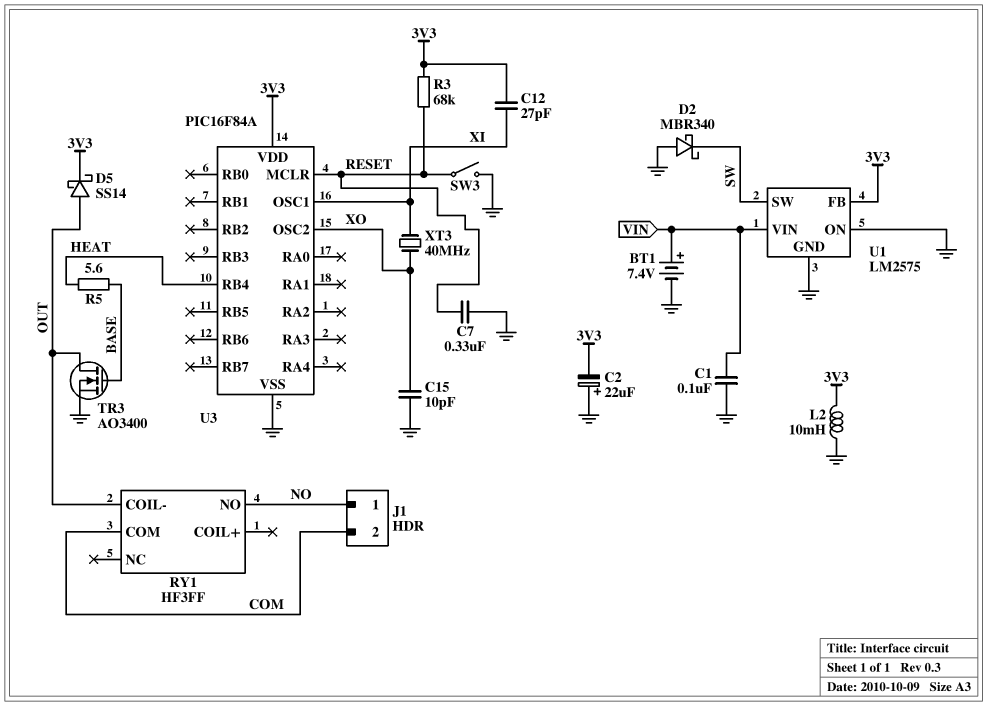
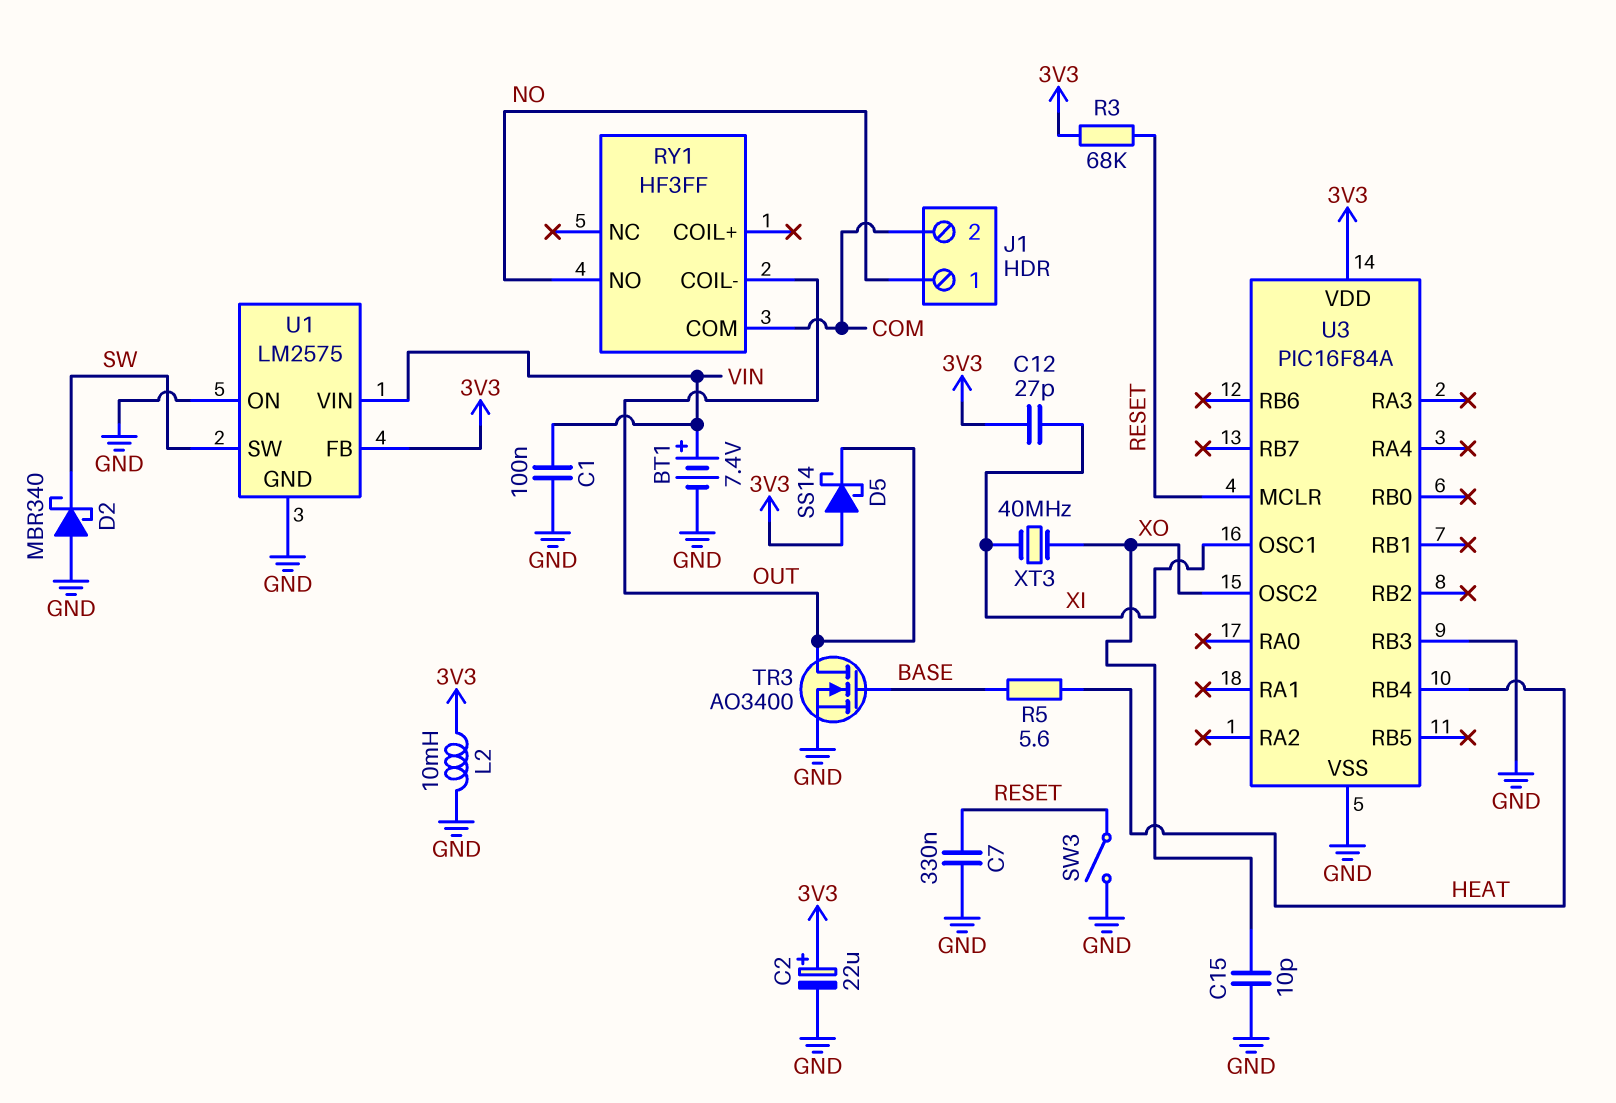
C2: 22uF (plus GND, minus 3V3) -> 22uF (plus 3V3, minus GND)
D5: schottky SS14 (A OUT, K 3V3) -> schottky SS14 (A 3V3, K OUT)
U3 pin RB3: none -> GND

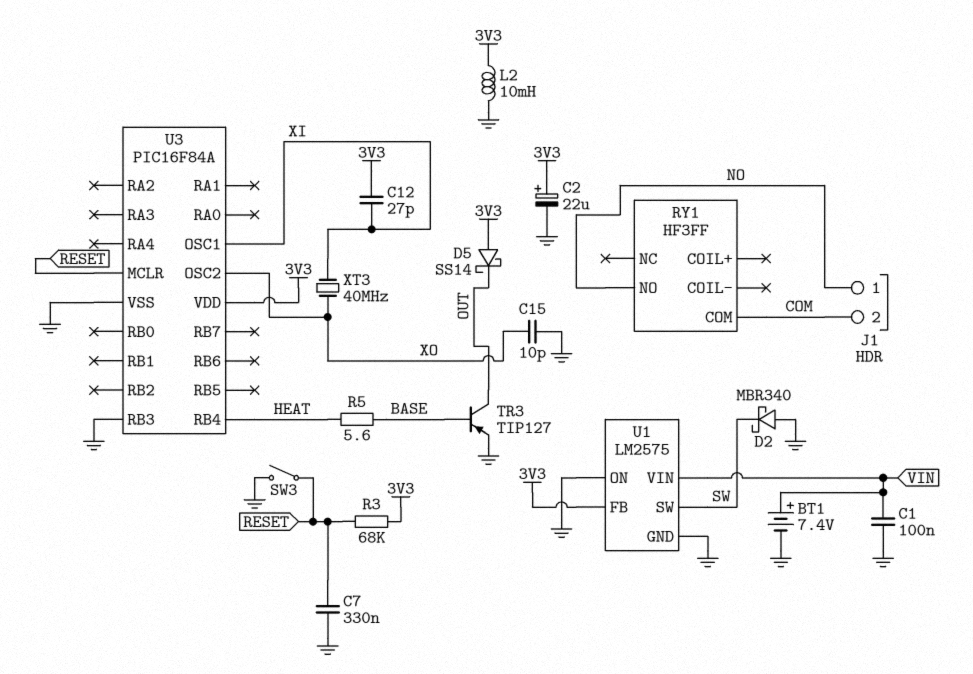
RY1 pin COIL-: OUT -> none
TR3: NMOS AO3400 (G BASE, D OUT, S GND) -> PNP TIP127 (B BASE, C OUT, E GND)

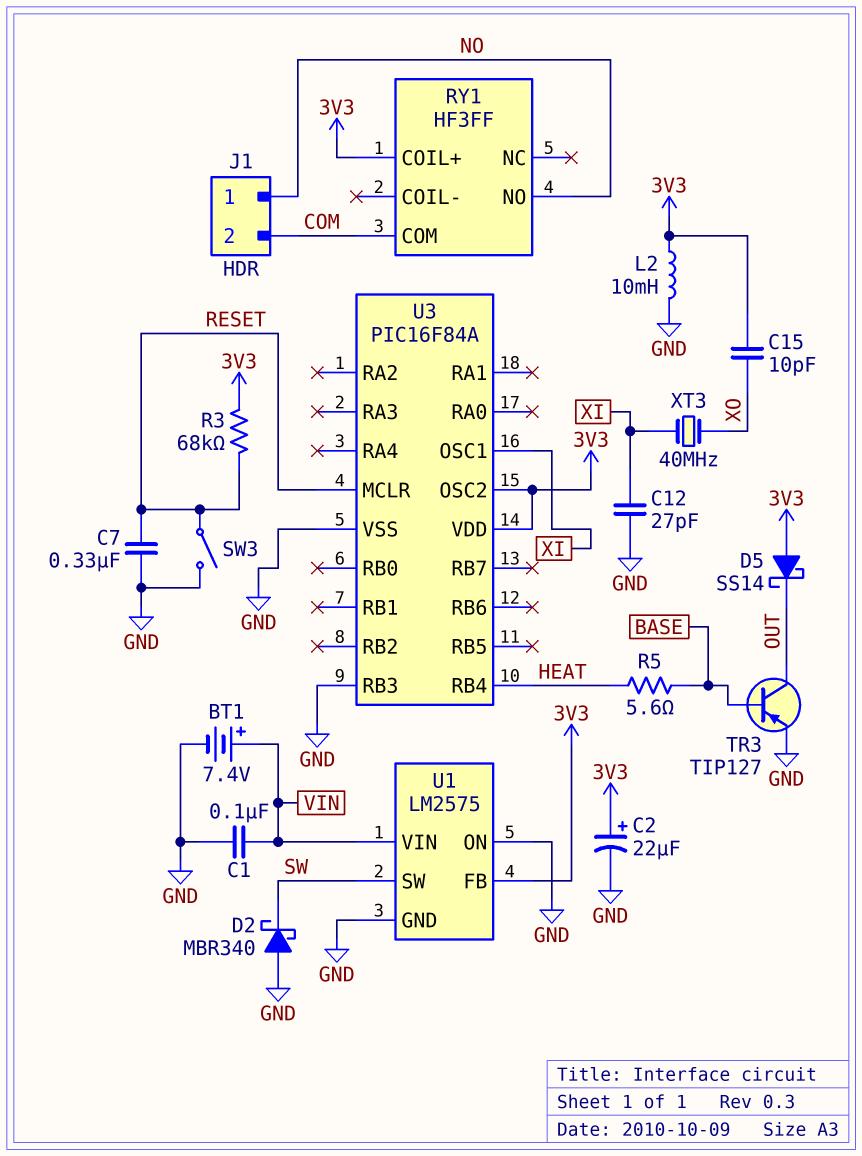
C12: 27pF (3V3, XI) -> 27pF (GND, XI)
C15: 10pF (GND, XO) -> 10pF (3V3, XO)
RY1 pin COIL+: none -> 3V3
U3 pin OSC2: XO -> 3V3

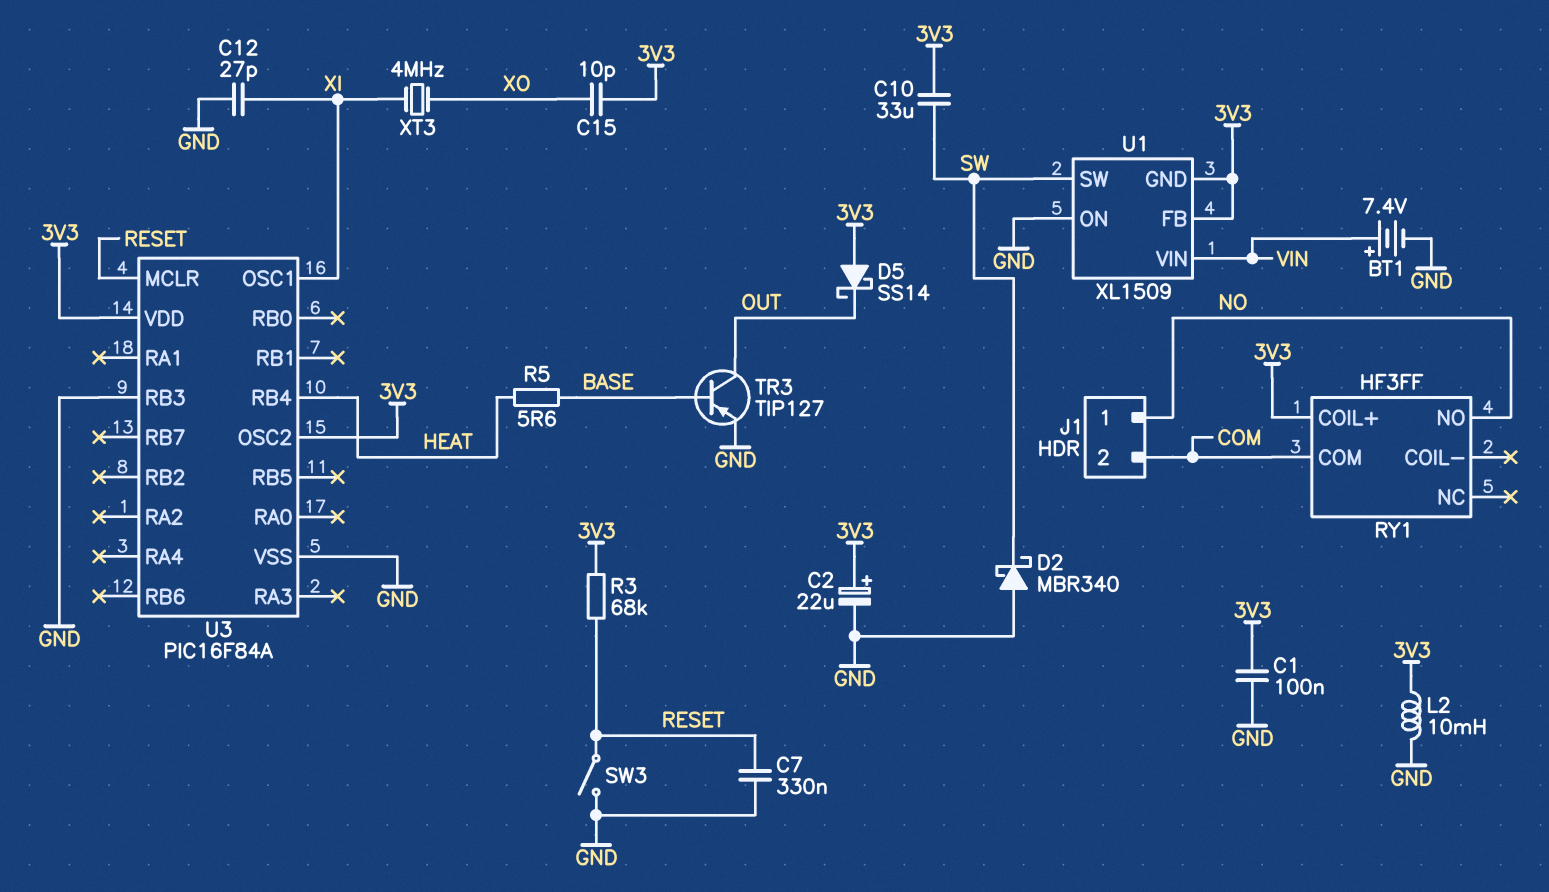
C1: 100nF (GND, VIN) -> 100nF (3V3, GND)
C10: none -> 33uF (3V3, SW)
U1: LM2575 -> XL1509
U1 pin GND: GND -> 3V3
XT3: 40MHz (XI, XO) -> 4MHz (XI, XO)

